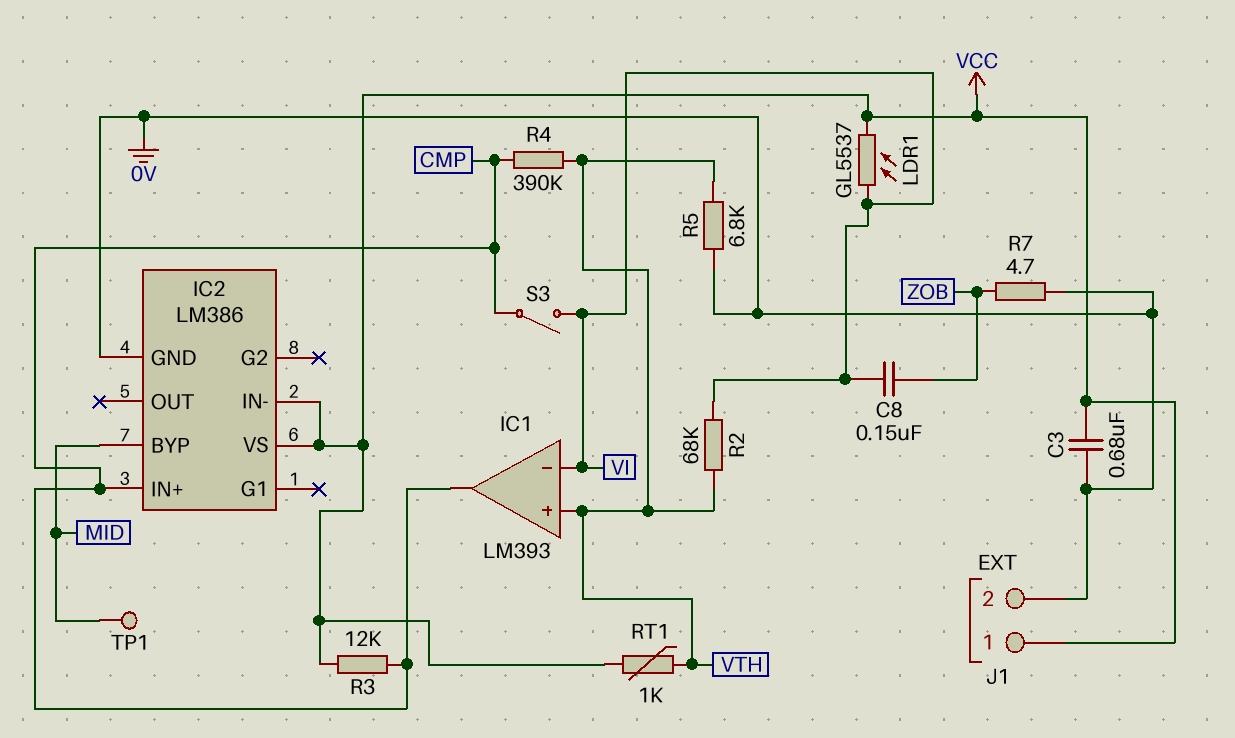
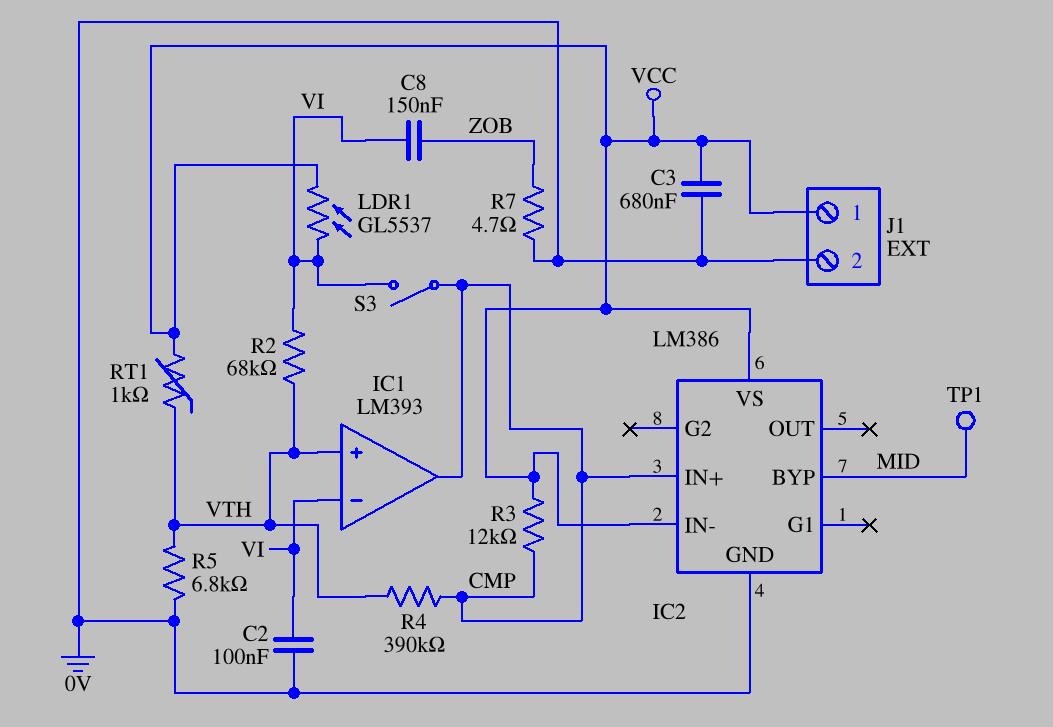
C2: none -> 100nF (0V, VI)

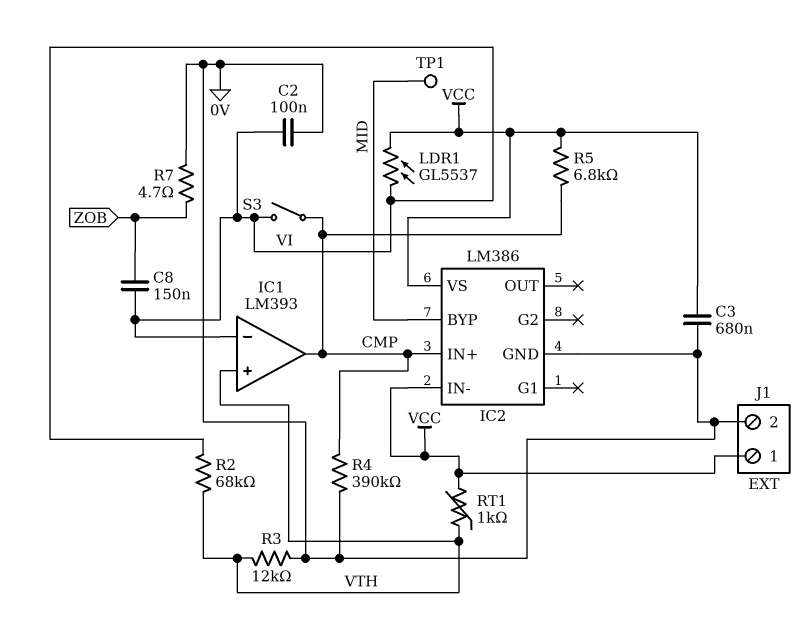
R3: 12k (CMP, VCC) -> 12k (0V, VTH)
R4: 390k (CMP, VTH) -> 390k (0V, CMP)
R5: 6.8k (0V, VTH) -> 6.8k (CMP, VCC)

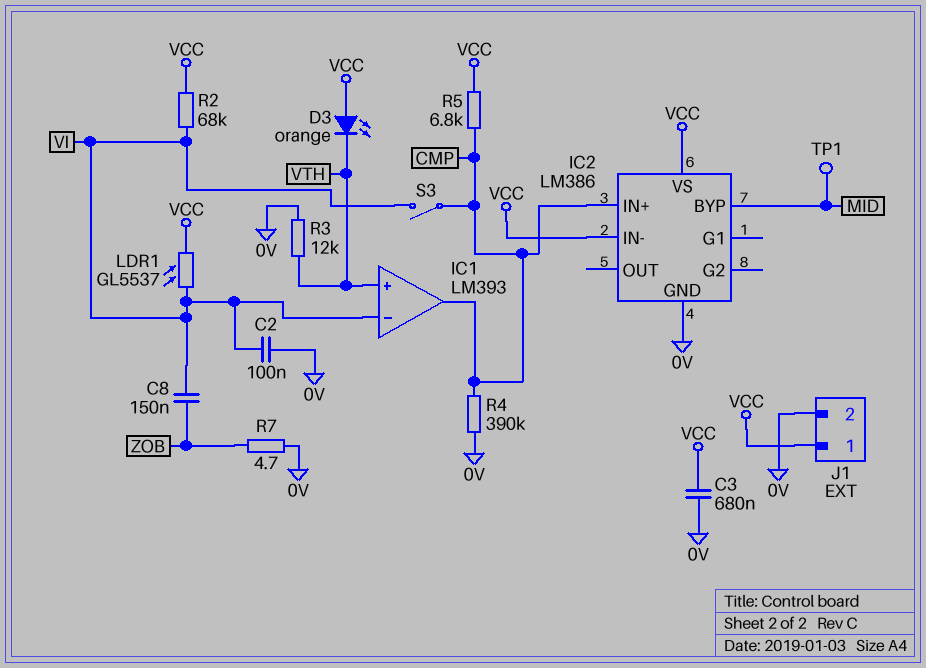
D3: none -> LED orange (A VCC, K VTH)
R2: 68k (VI, VTH) -> 68k (VCC, VI)
RT1: 1k (VCC, VTH) -> none

